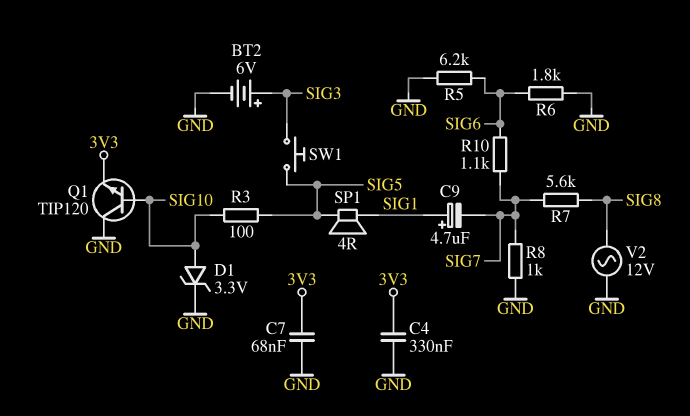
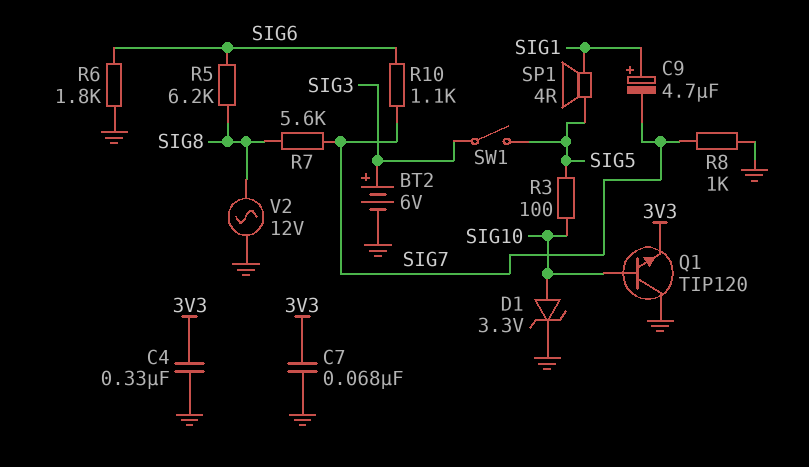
R5: 6.2k (GND, SIG6) -> 6.2k (SIG6, SIG8)
SW1: button (SIG3, SIG5) -> switch (SIG3, SIG5)

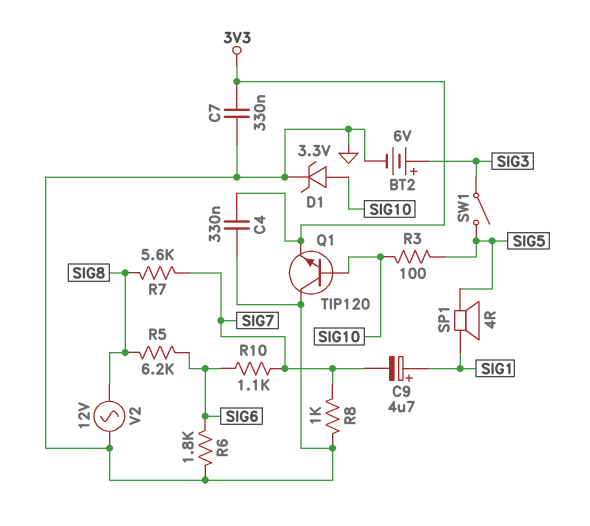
C7: 68nF (3V3, GND) -> 330nF (3V3, GND)

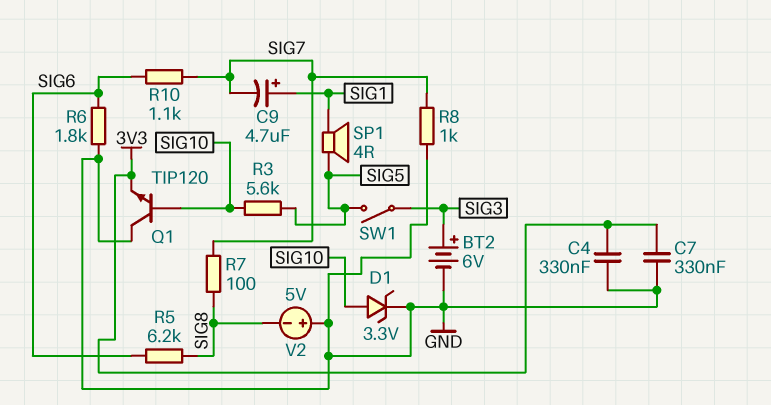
R3: 100 (SIG5, SIG10) -> 5.6k (SIG5, SIG10)
R7: 5.6k (SIG7, SIG8) -> 100 (SIG7, SIG8)
V2: AC 12V (GND, SIG8) -> 5V (plus GND, minus SIG8)

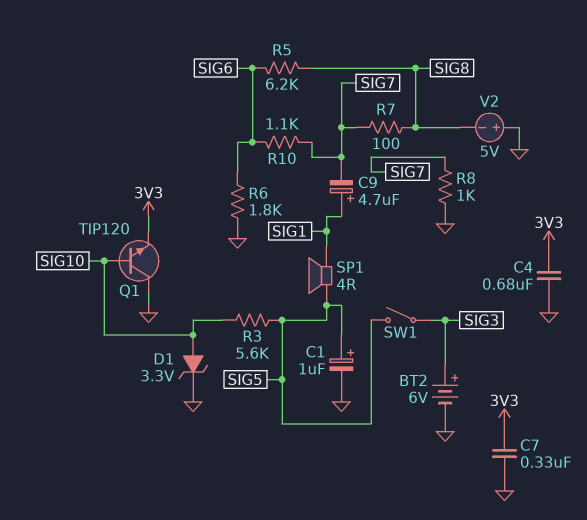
C1: none -> 1uF (plus SIG5, minus GND)
C4: 330nF (3V3, GND) -> 680nF (3V3, GND)

